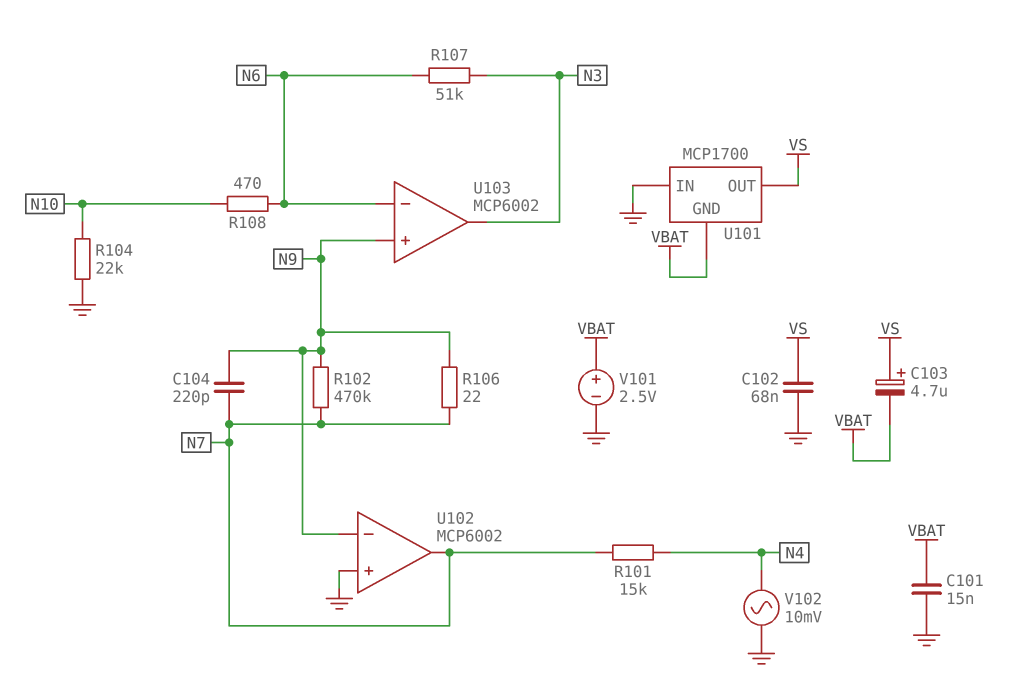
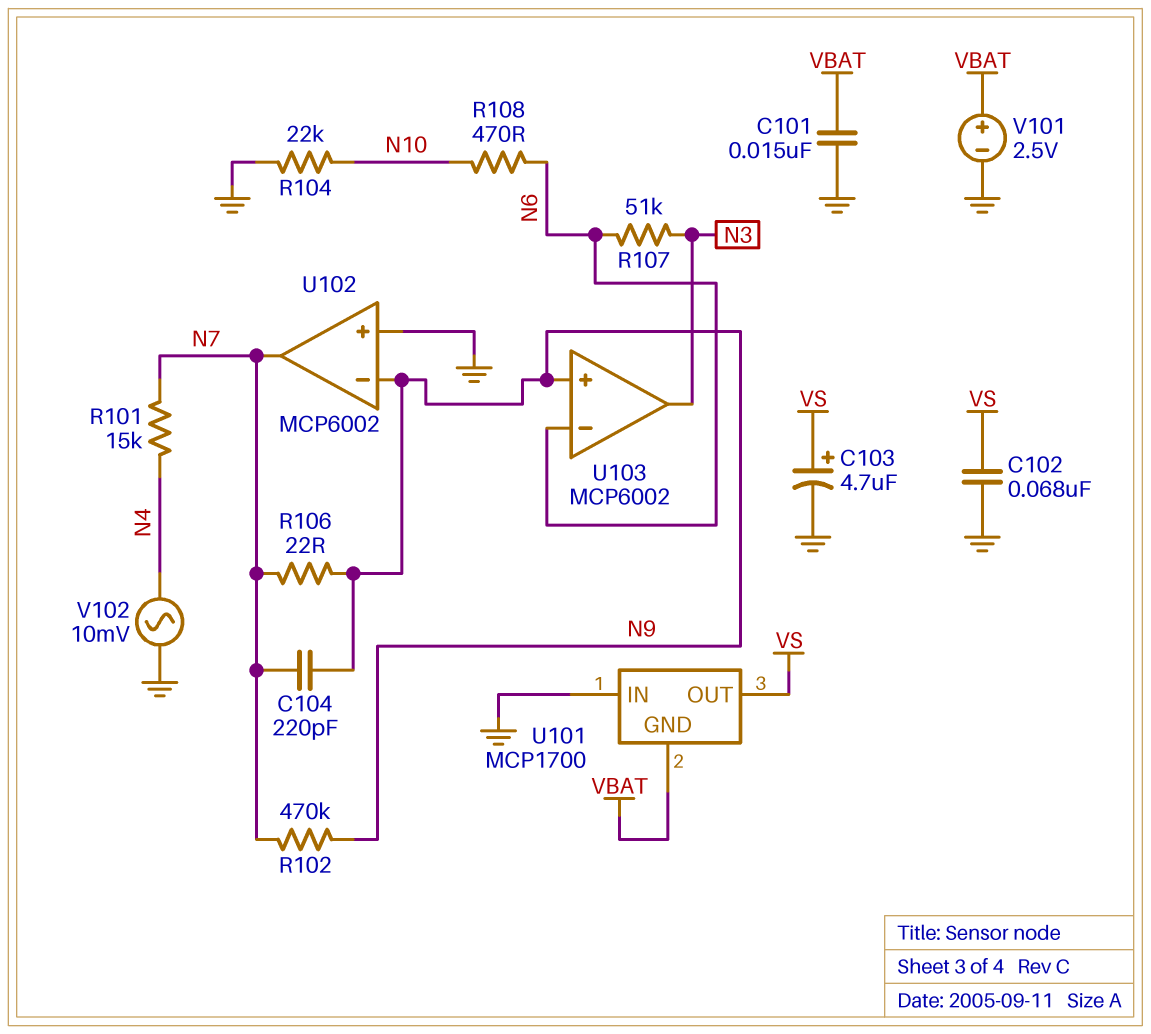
C103: 4.7uF (plus VS, minus VBAT) -> 4.7uF (plus VS, minus GND)

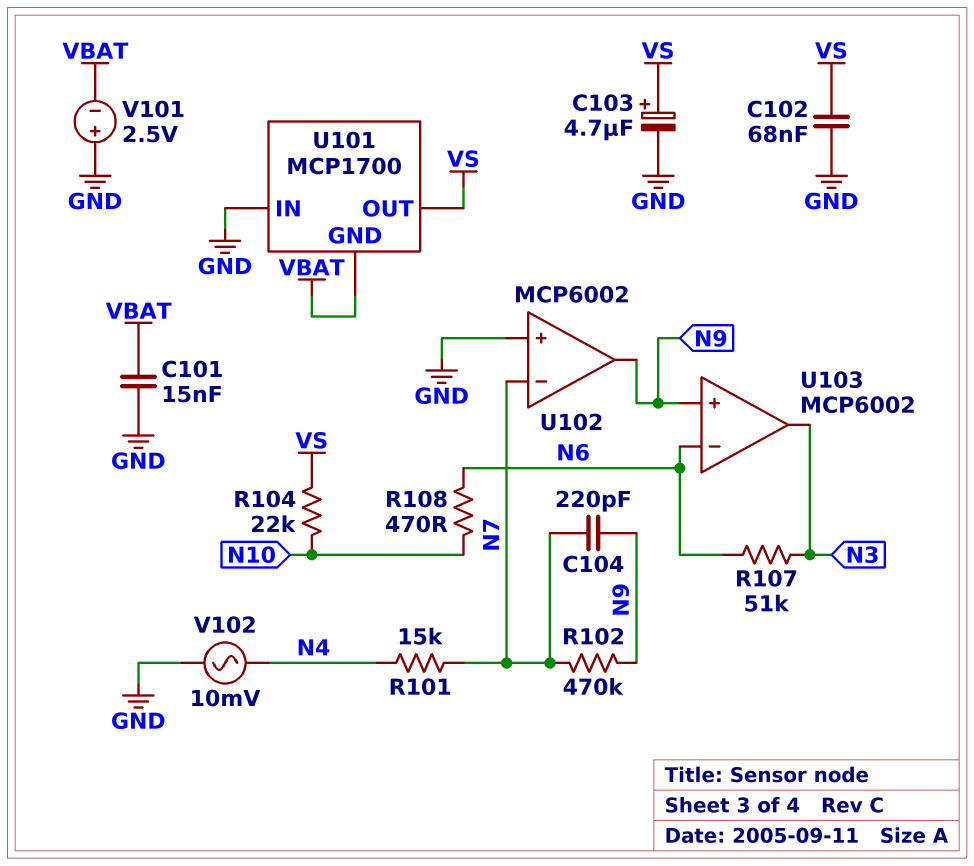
R104: 22k (GND, N10) -> 22k (N10, VS)
R106: 22 (N7, N9) -> none
U102 pin in-: N9 -> N7
U102 pin out: N7 -> N9
V101: 2.5V (plus VBAT, minus GND) -> 2.5V (plus GND, minus VBAT)

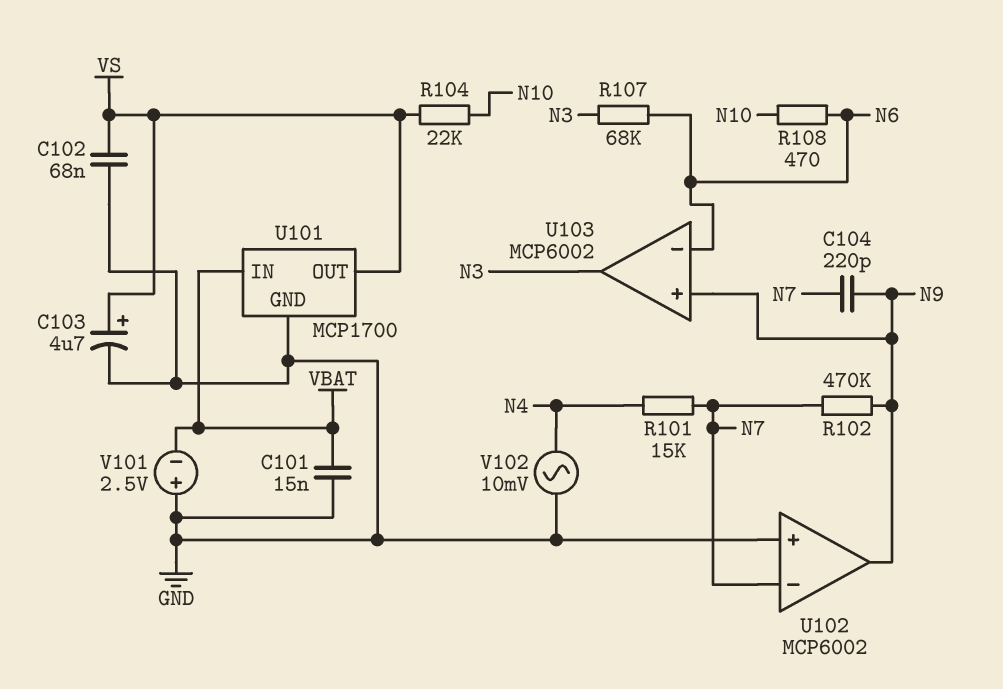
R107: 51k (N3, N6) -> 68k (N3, N6)
U101 pin GND: VBAT -> GND
U101 pin IN: GND -> VBAT

